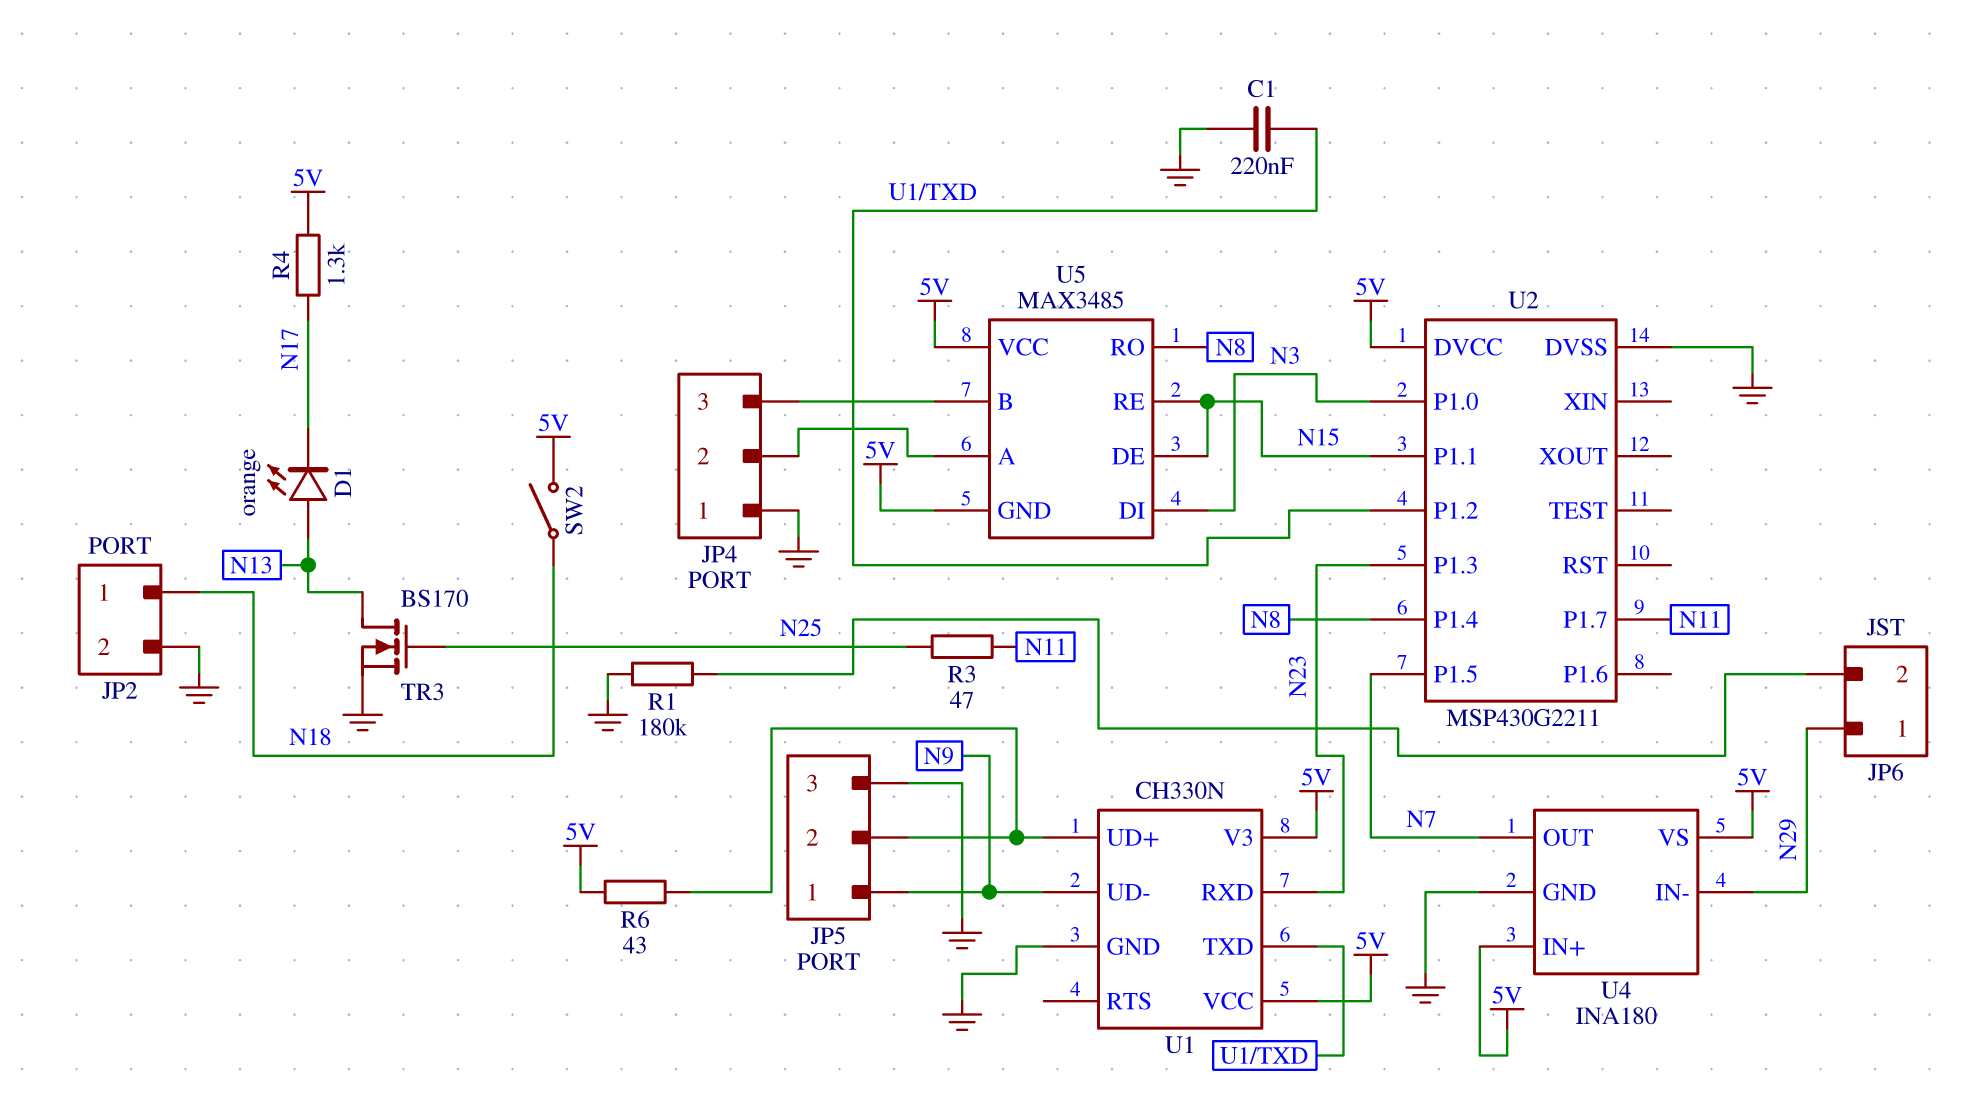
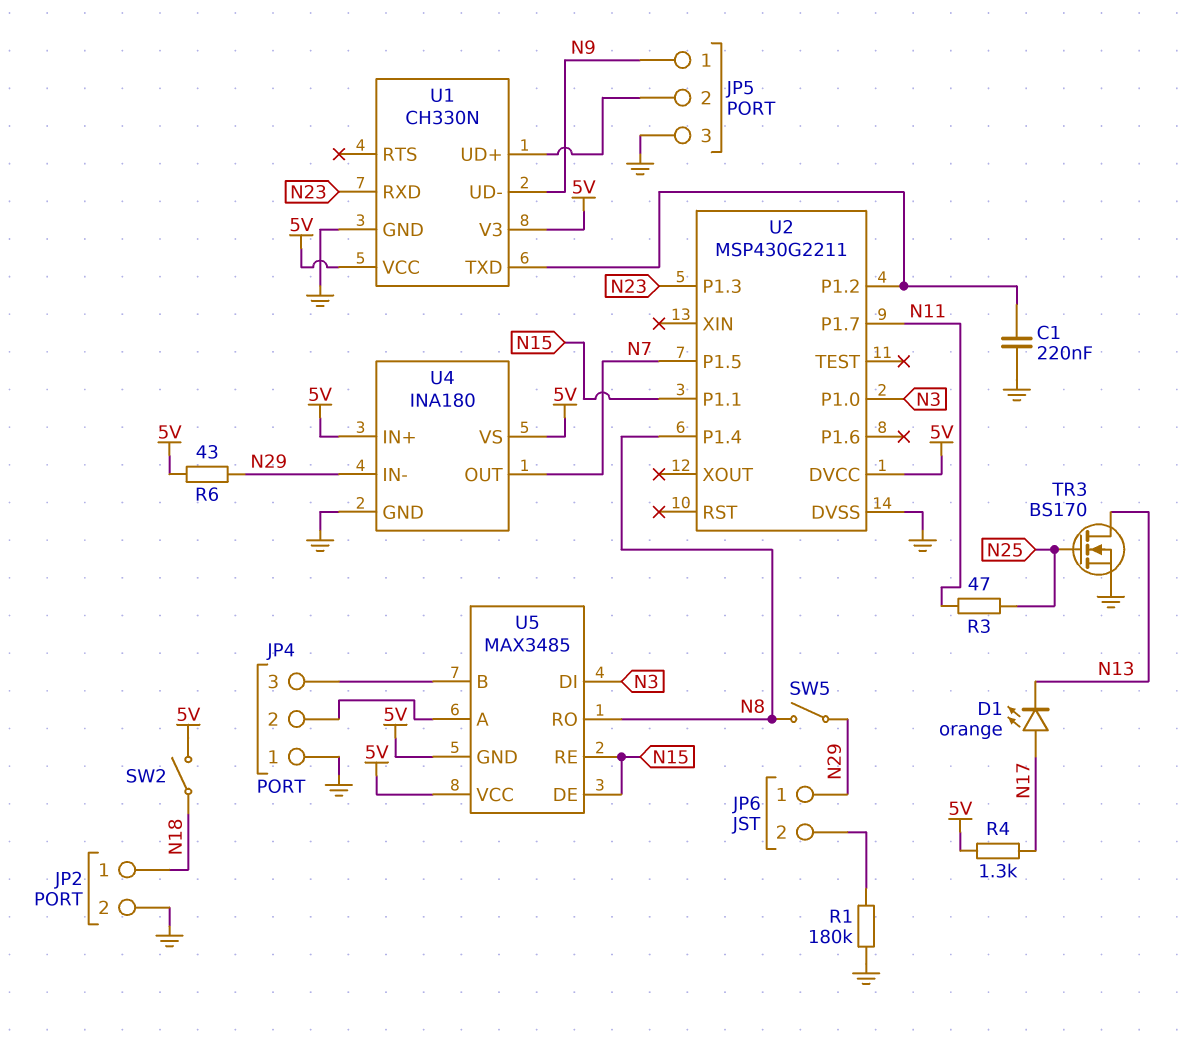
D1: LED orange (A N13, K N17) -> LED orange (A N17, K N13)
R6: 43 (5V, JP5/2) -> 43 (5V, N29)
SW5: none -> switch (N8, N29)

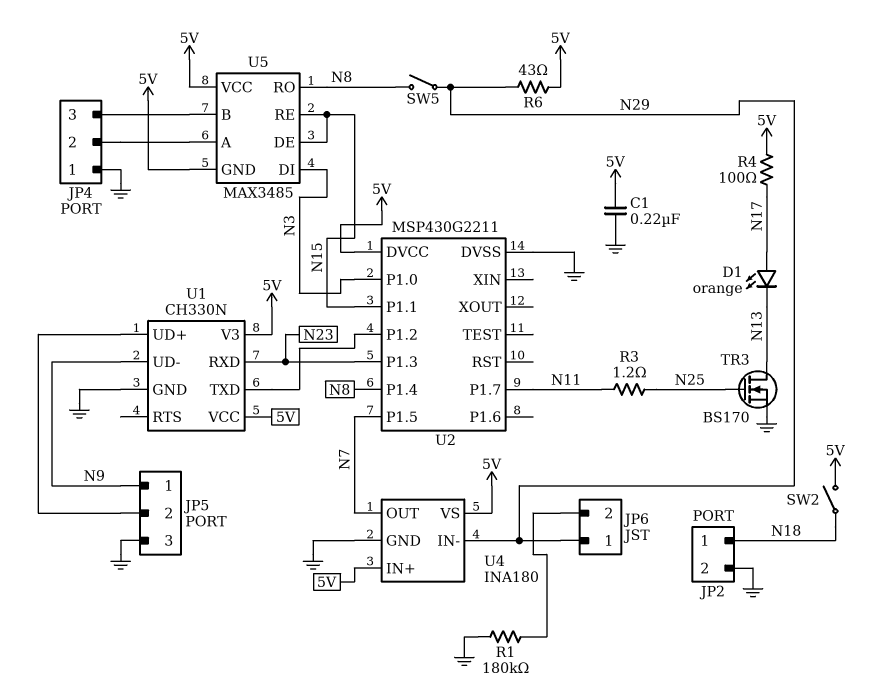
C1: 220nF (GND, U1/TXD) -> 220nF (5V, GND)
R3: 47 (N11, N25) -> 1.2 (N11, N25)
R4: 1.3k (5V, N17) -> 100 (5V, N17)

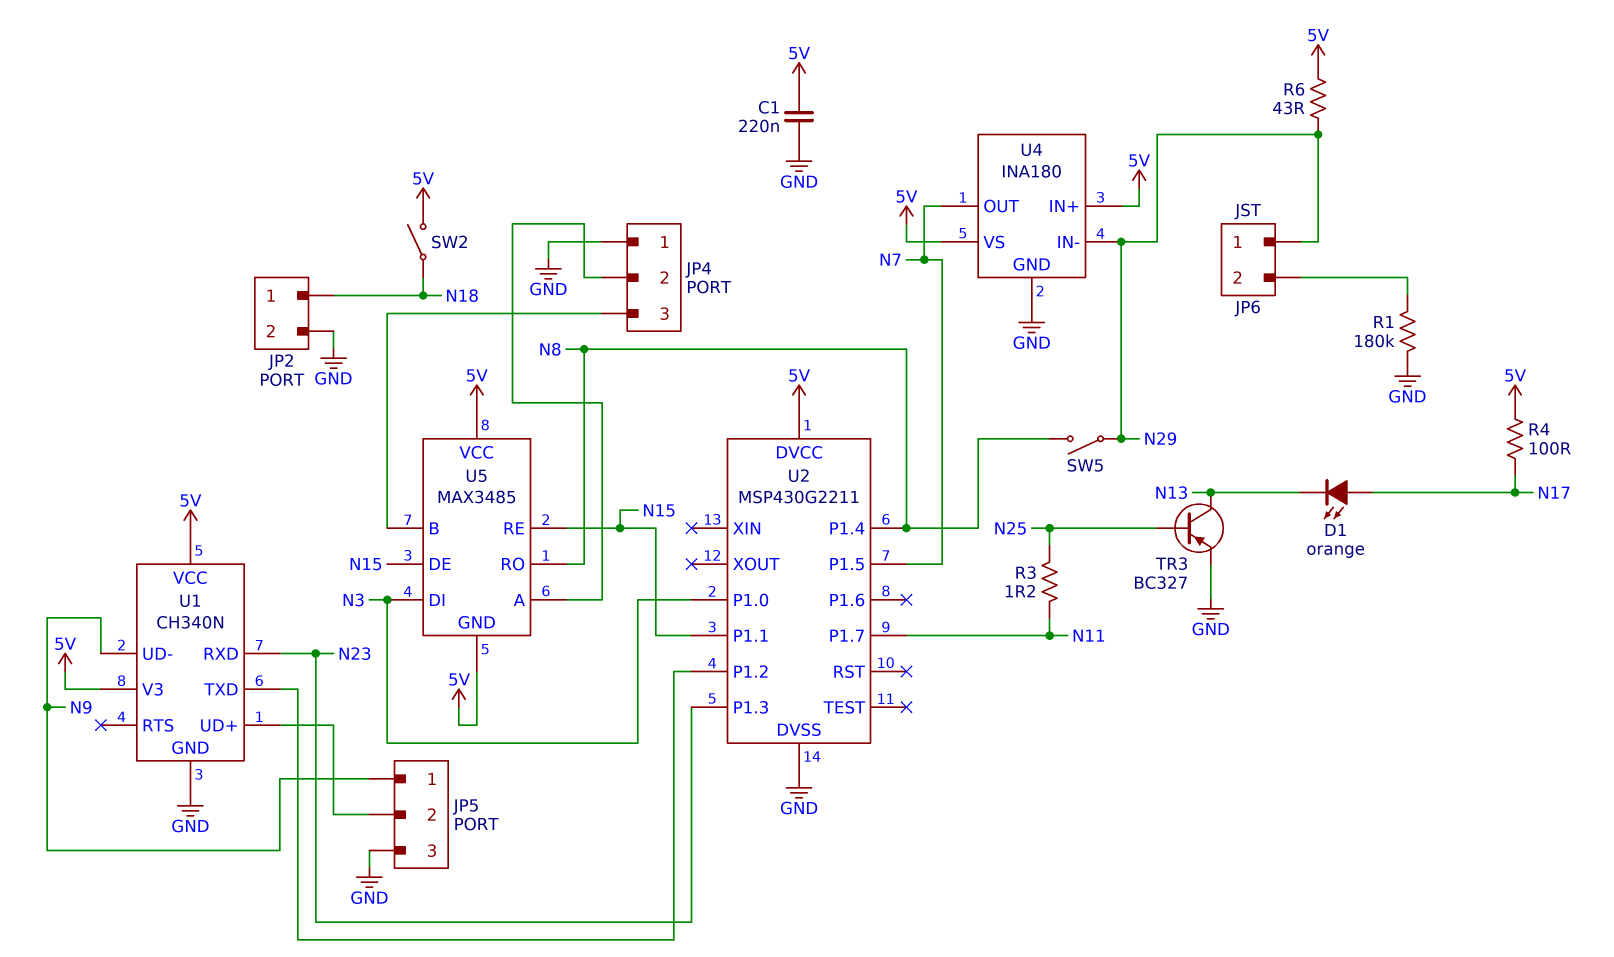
TR3: NMOS BS170 (G N25, D N13, S GND) -> PNP BC327 (B N25, C N13, E GND)
U1: CH330N -> CH340N

